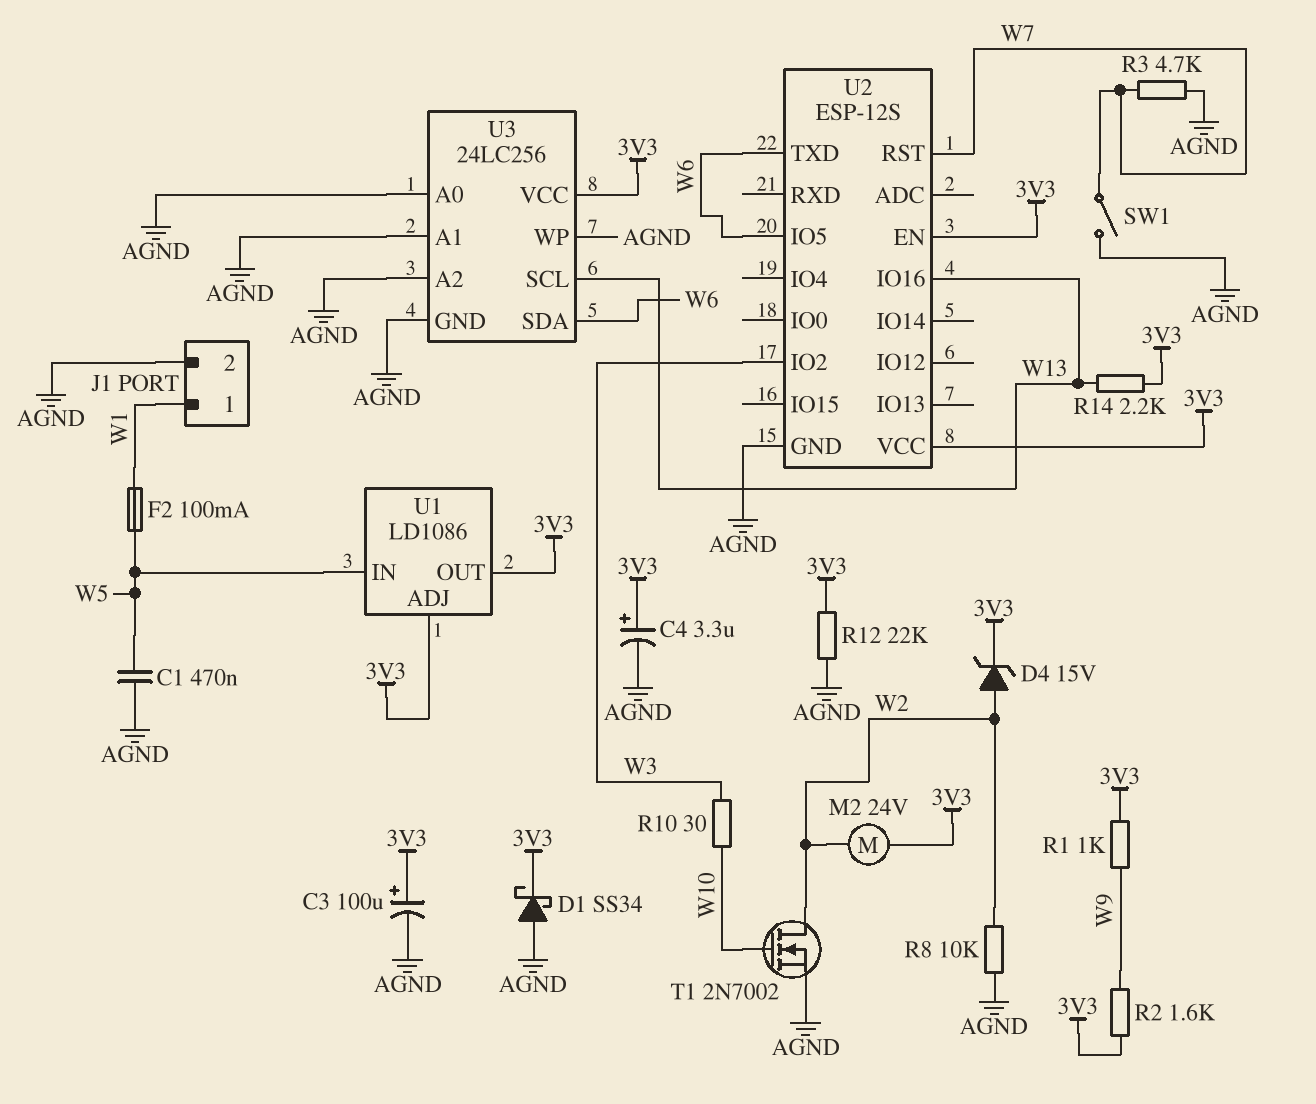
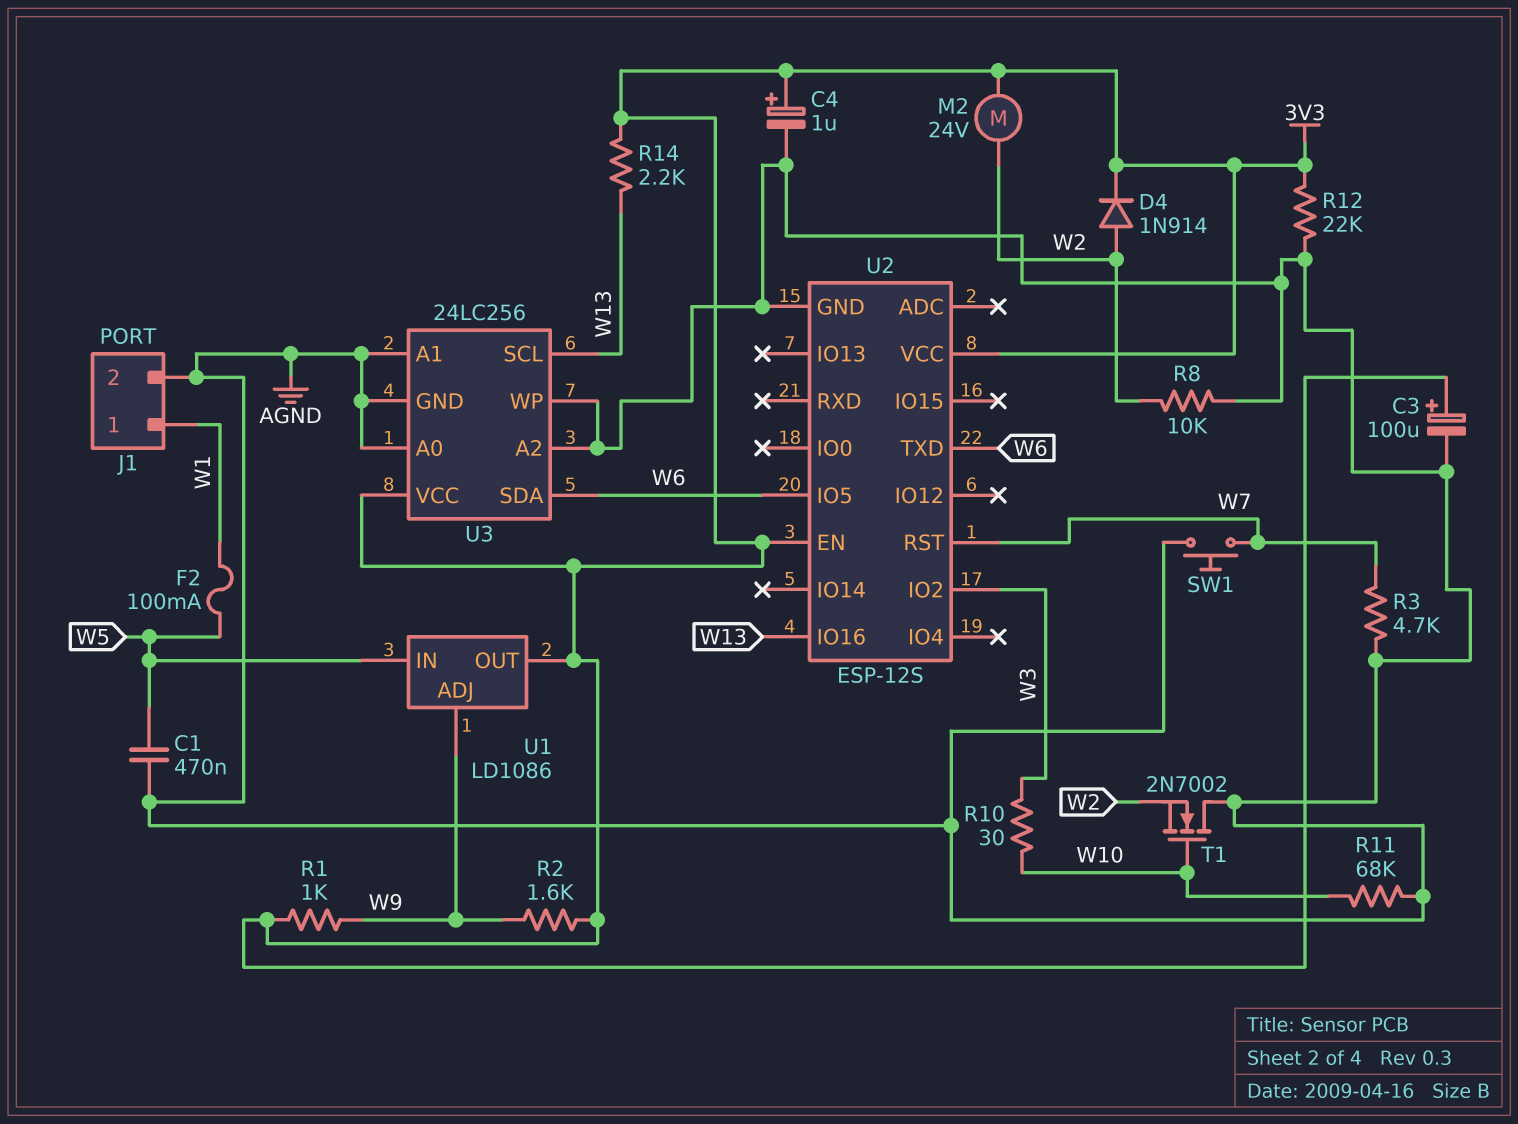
C4: 3.3uF (plus 3V3, minus AGND) -> 1uF (plus 3V3, minus AGND)
D1: schottky SS34 (A AGND, K 3V3) -> none
D4: zener 15V (A W2, K 3V3) -> diode 1N914 (A W2, K 3V3)
R11: none -> 68k (AGND, W10)
SW1: switch (AGND, W7) -> button (AGND, W7)
T1: NMOS 2N7002 (G W10, D W2, S AGND) -> NMOS 2N7002 (G W10, D AGND, S W2)
U1 pin ADJ: 3V3 -> W9

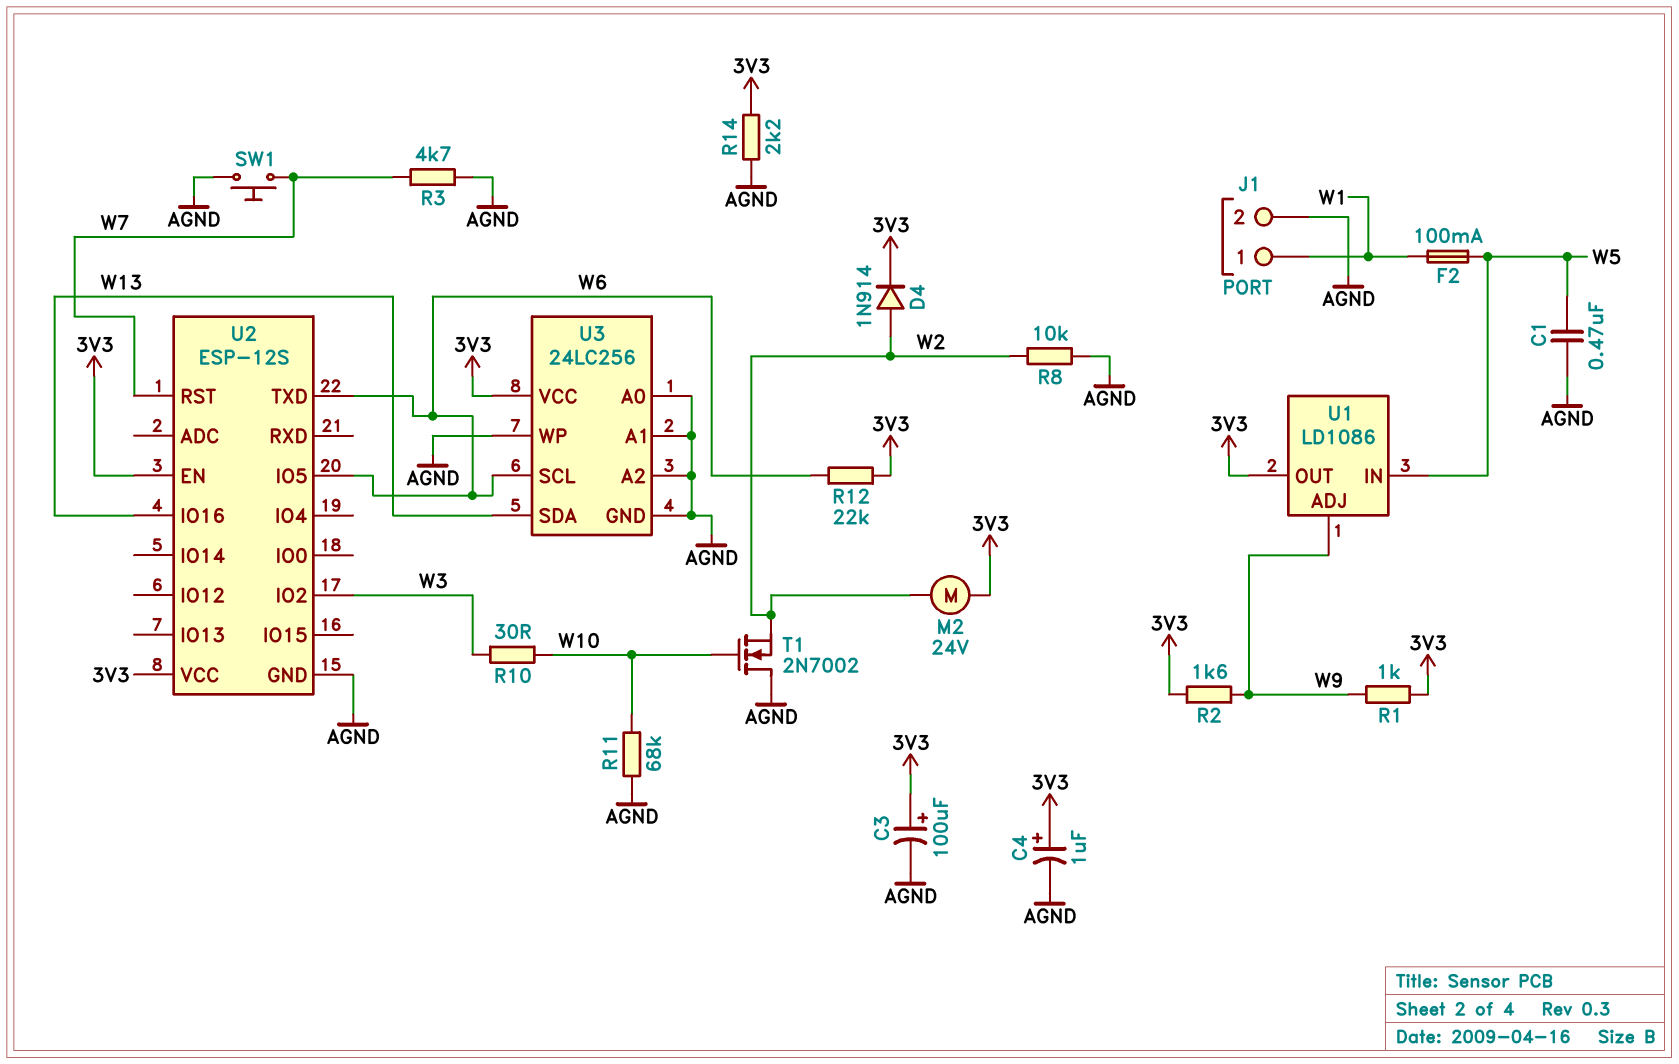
R12: 22k (3V3, AGND) -> 22k (3V3, W6)
R14: 2.2k (3V3, W13) -> 2.2k (3V3, AGND)
U3 pin SCL: W13 -> W6
U3 pin SDA: W6 -> W13

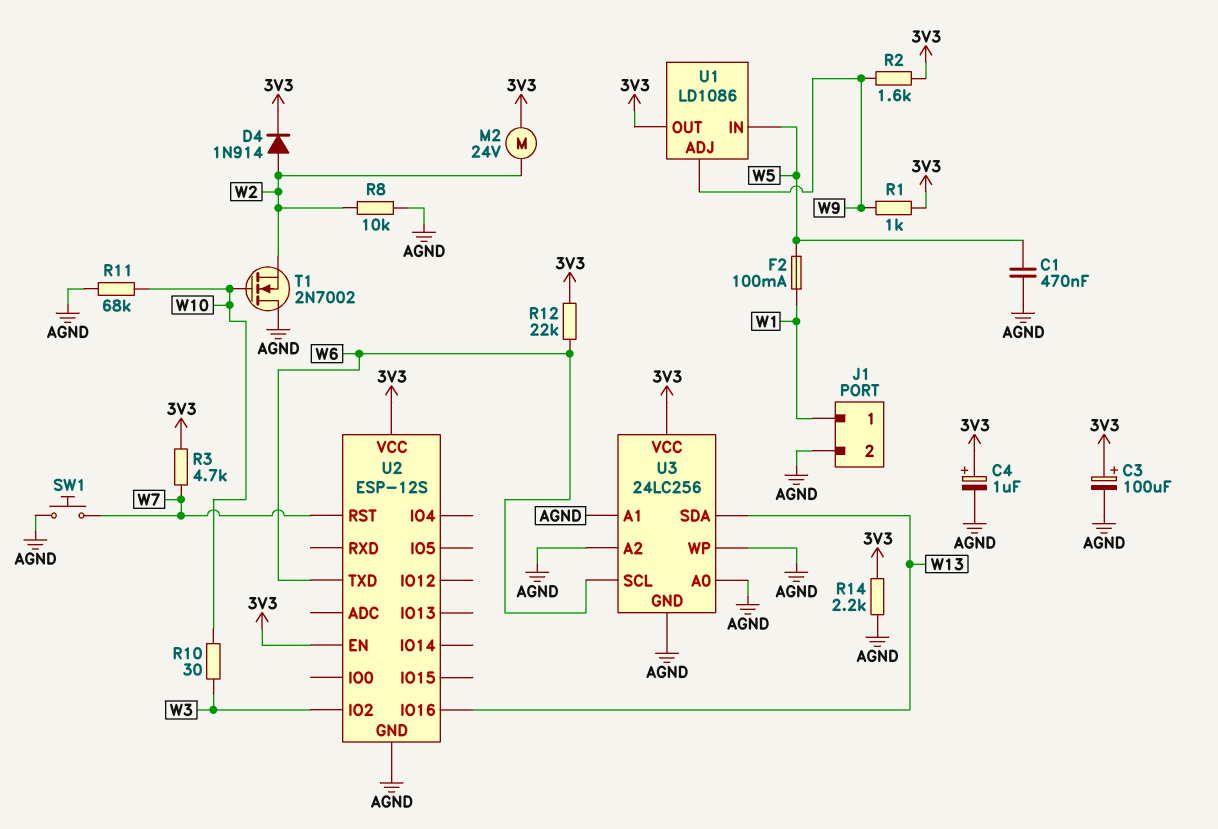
R3: 4.7k (AGND, W7) -> 4.7k (3V3, W7)
U2 pin IO5: W6 -> none

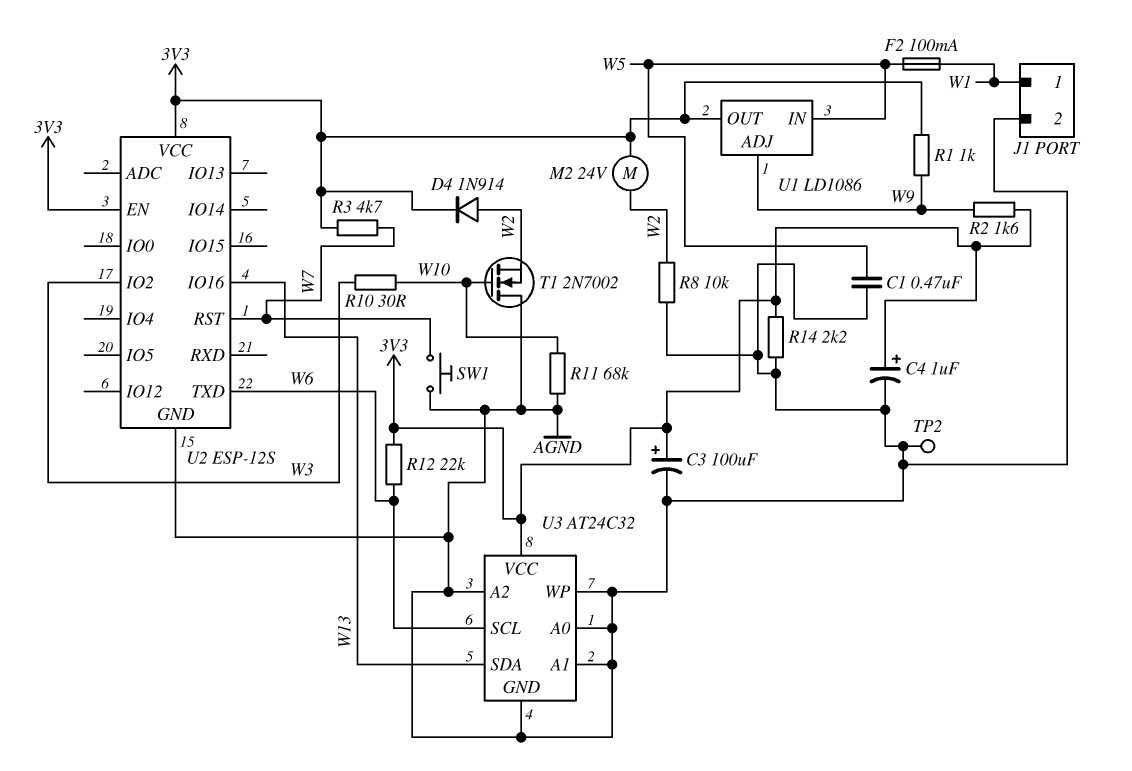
TP2: none -> test point (AGND)
U3: 24LC256 -> AT24C32

